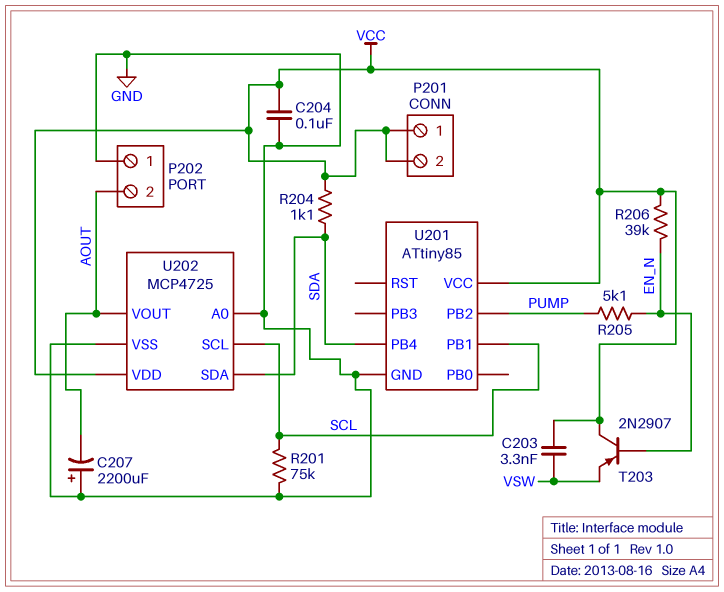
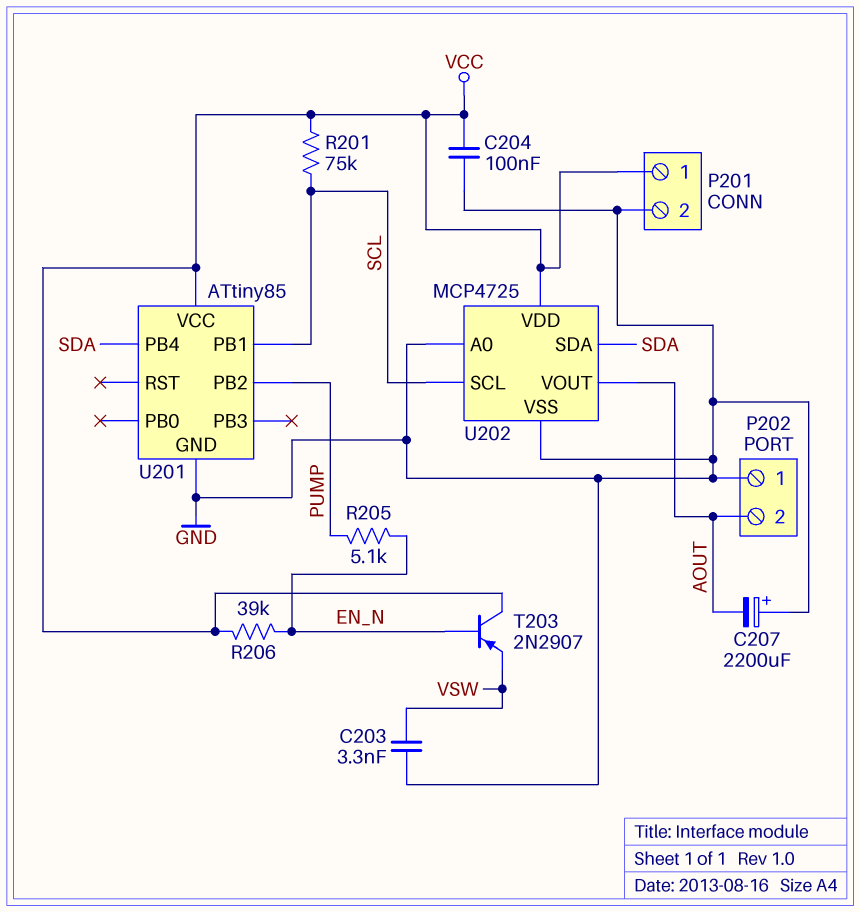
C203: 3.3nF (VCC, VSW) -> 3.3nF (GND, VSW)
P201 pin 2: VCC -> GND
R201: 75k (GND, SCL) -> 75k (SCL, VCC)
R204: 1.1k (SDA, VCC) -> none

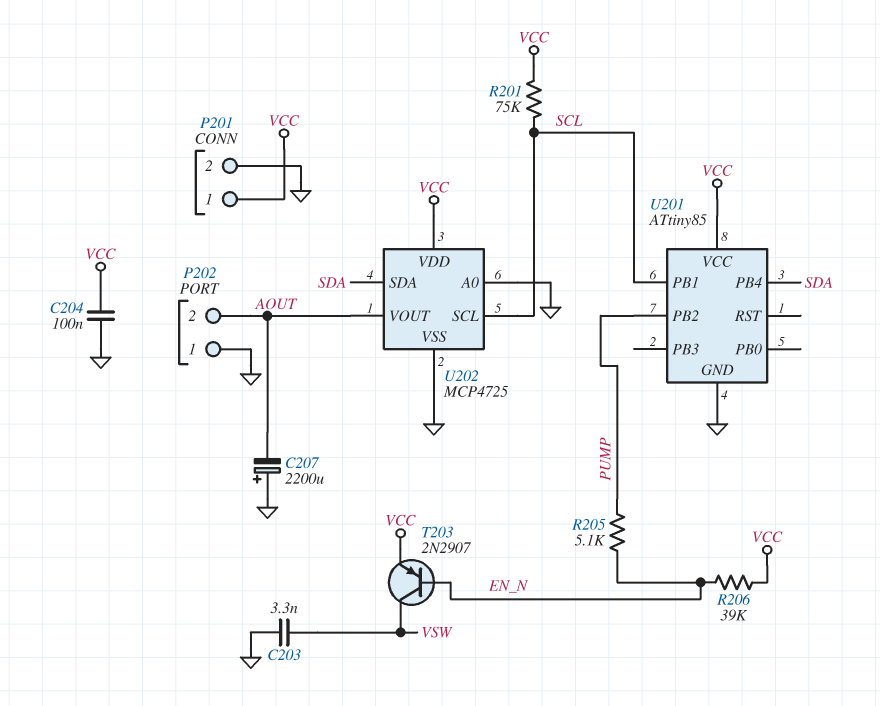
T203: PNP 2N2907 (B EN_N, C VCC, E VSW) -> PNP 2N2907 (B EN_N, C VSW, E VCC)

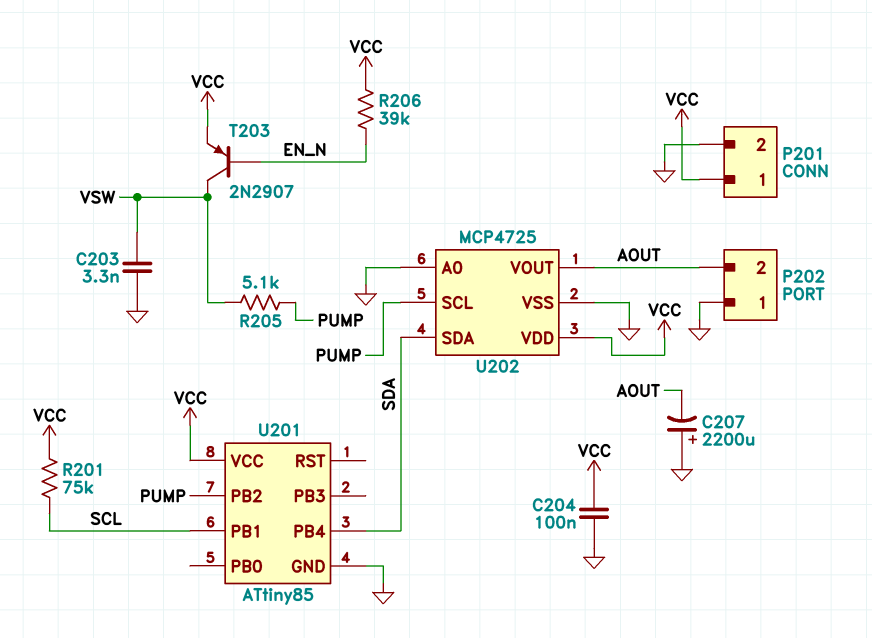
R205: 5.1k (EN_N, PUMP) -> 5.1k (PUMP, VSW)
U202 pin SCL: SCL -> PUMP

